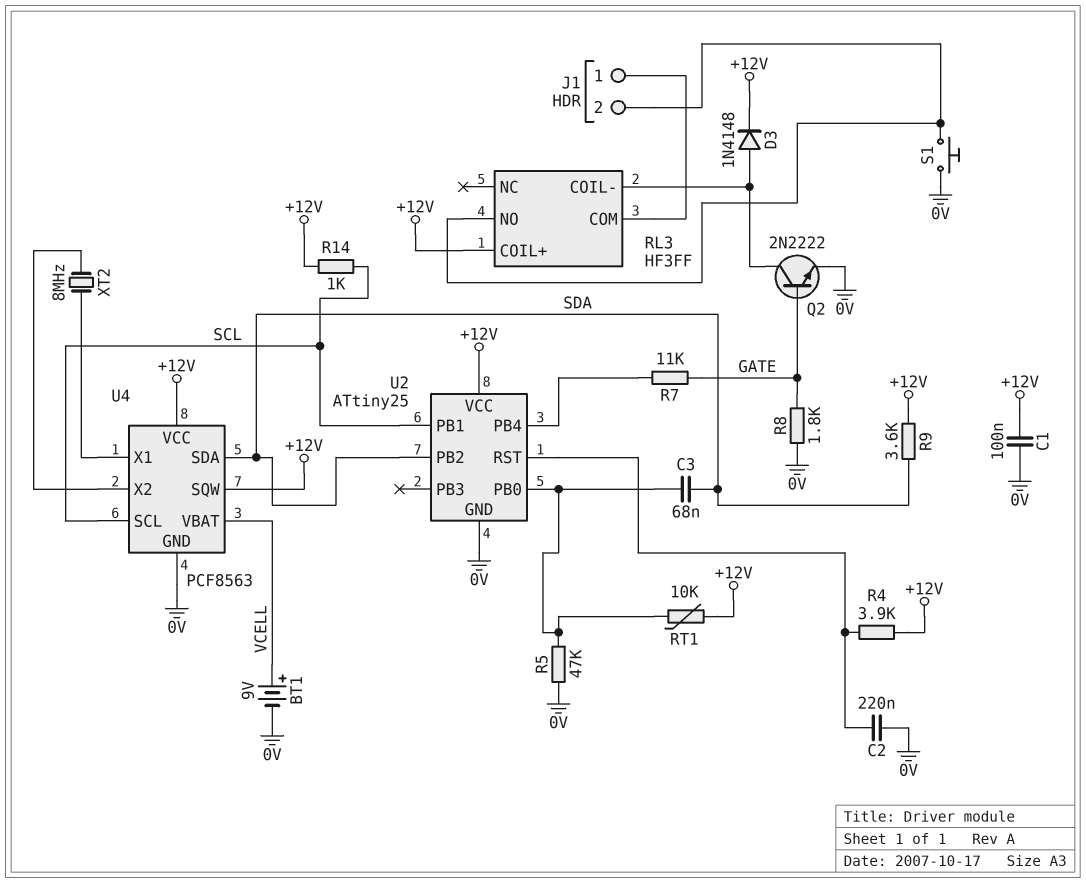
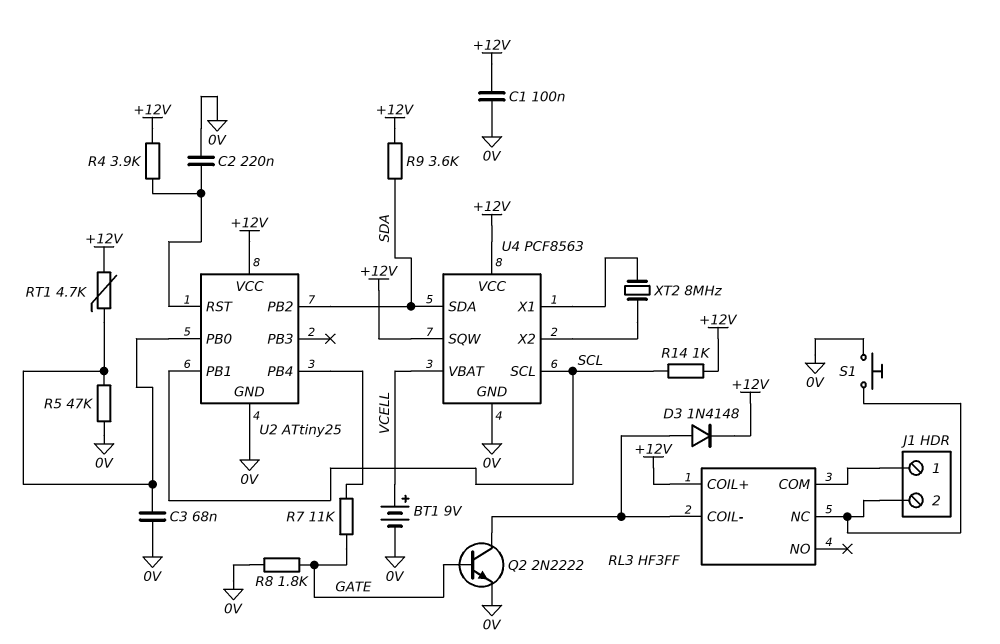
C3: 68nF (SDA, U2/PB0) -> 68nF (0V, U2/PB0)
RL3 pin NC: none -> J1/2
RL3 pin NO: J1/2 -> none
RT1: 10k (+12V, U2/PB0) -> 4.7k (+12V, U2/PB0)

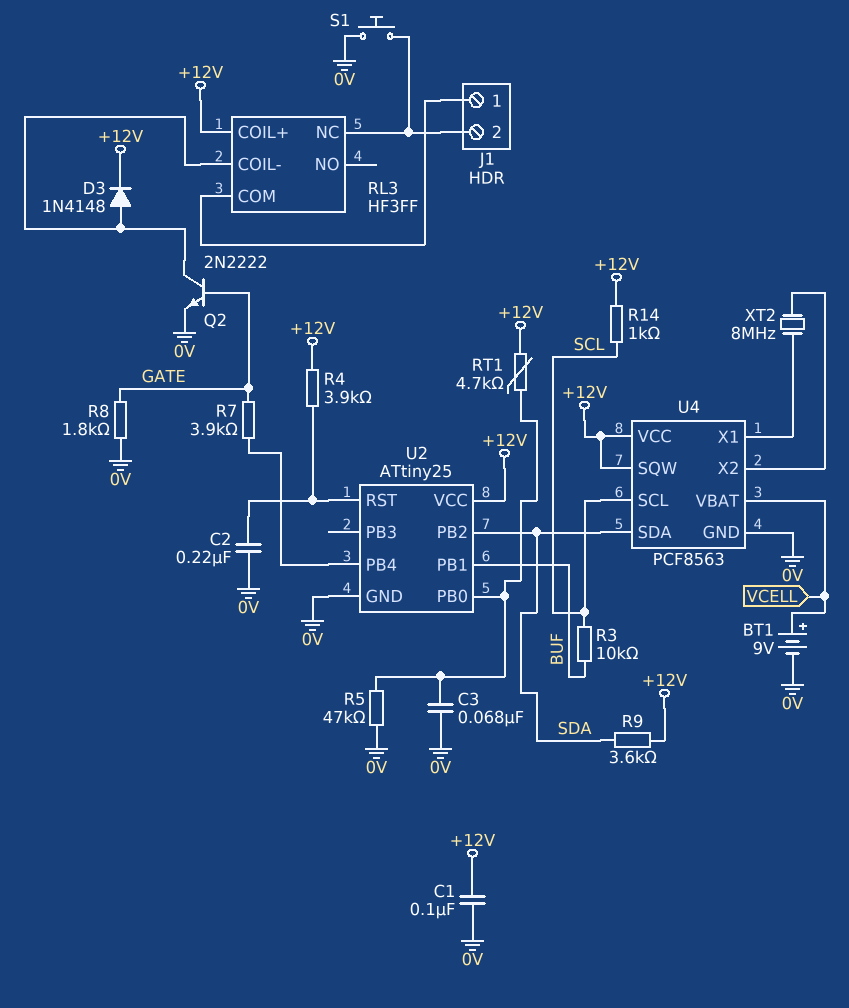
R3: none -> 10k (BUF, SCL)
R7: 11k (GATE, U2/PB4) -> 3.9k (GATE, U2/PB4)
U2 pin PB1: SCL -> BUF

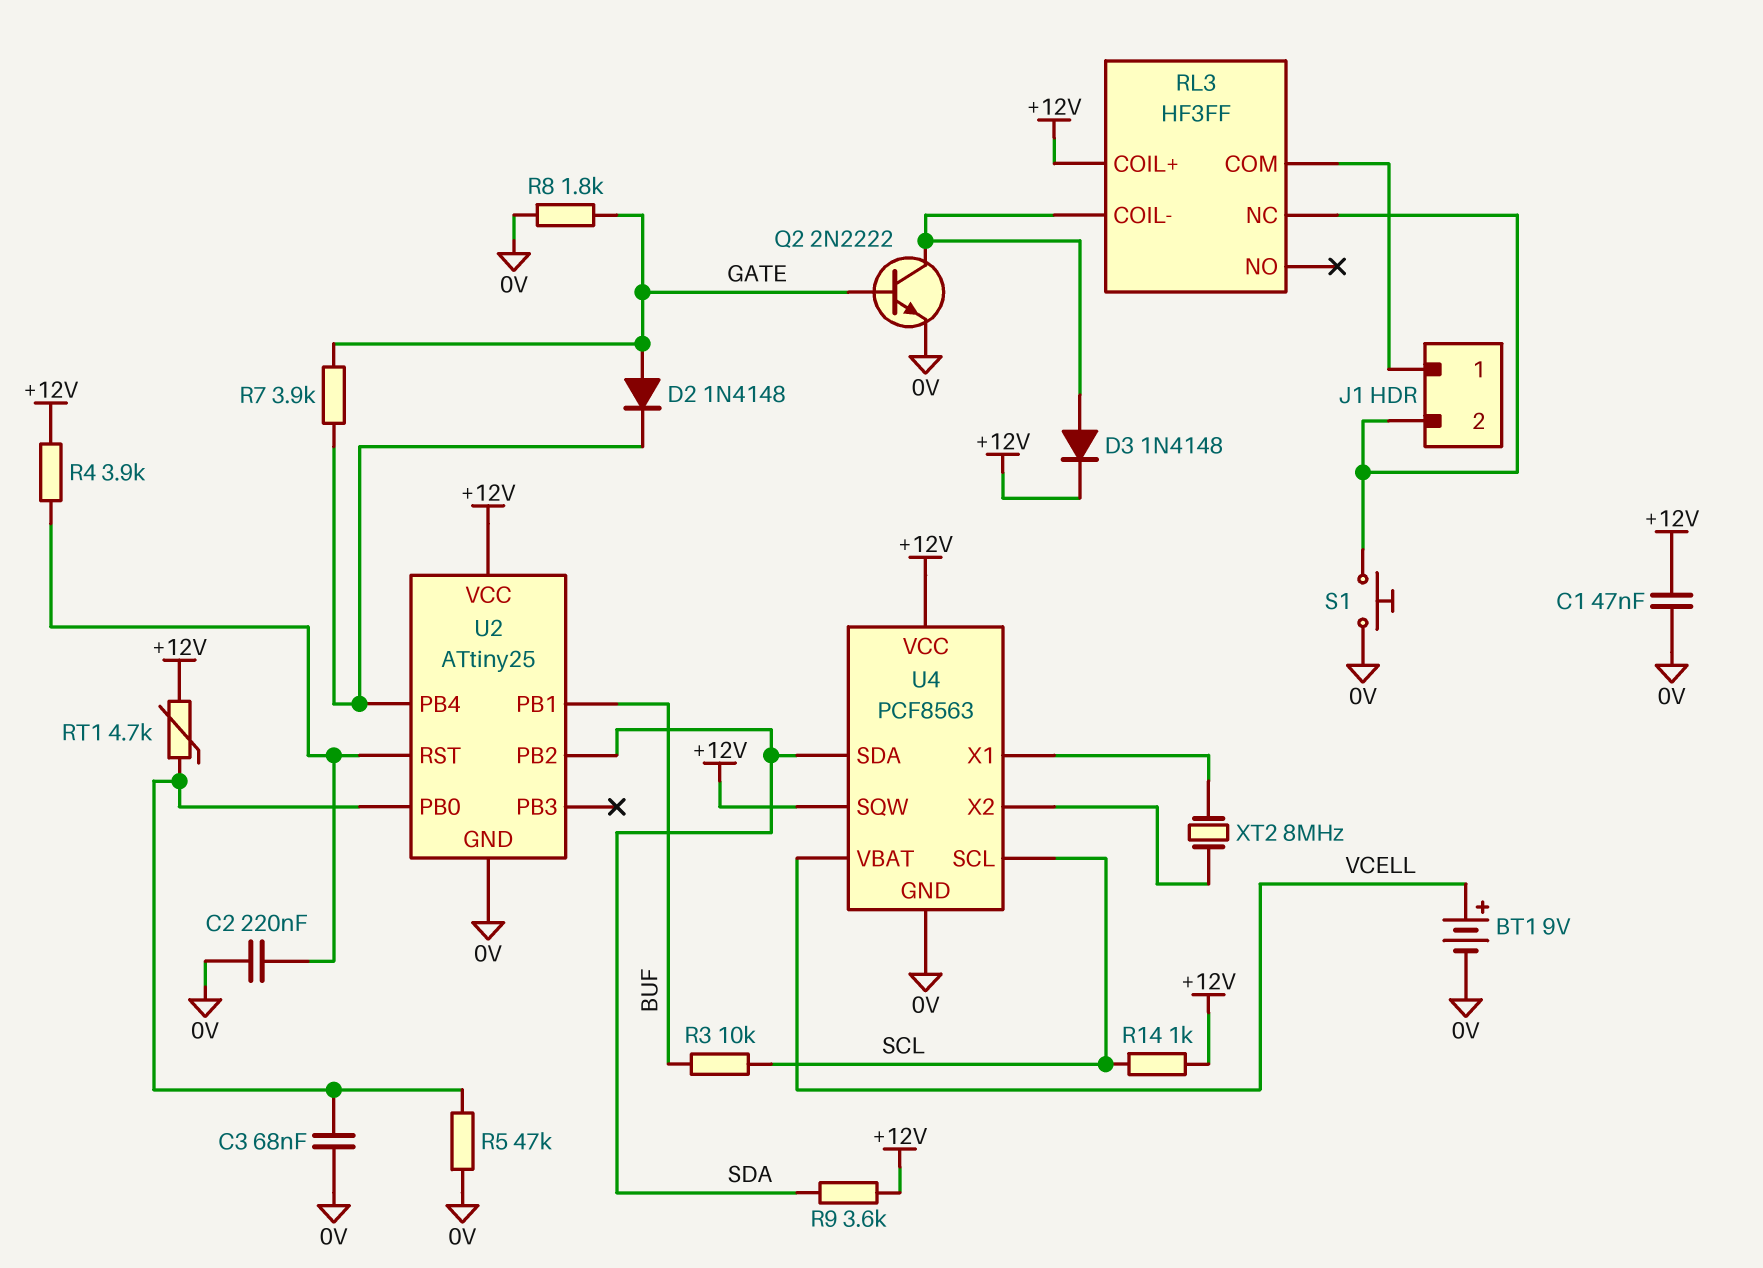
C1: 100nF (+12V, 0V) -> 47nF (+12V, 0V)
D2: none -> diode 1N4148 (A GATE, K U2/PB4)

